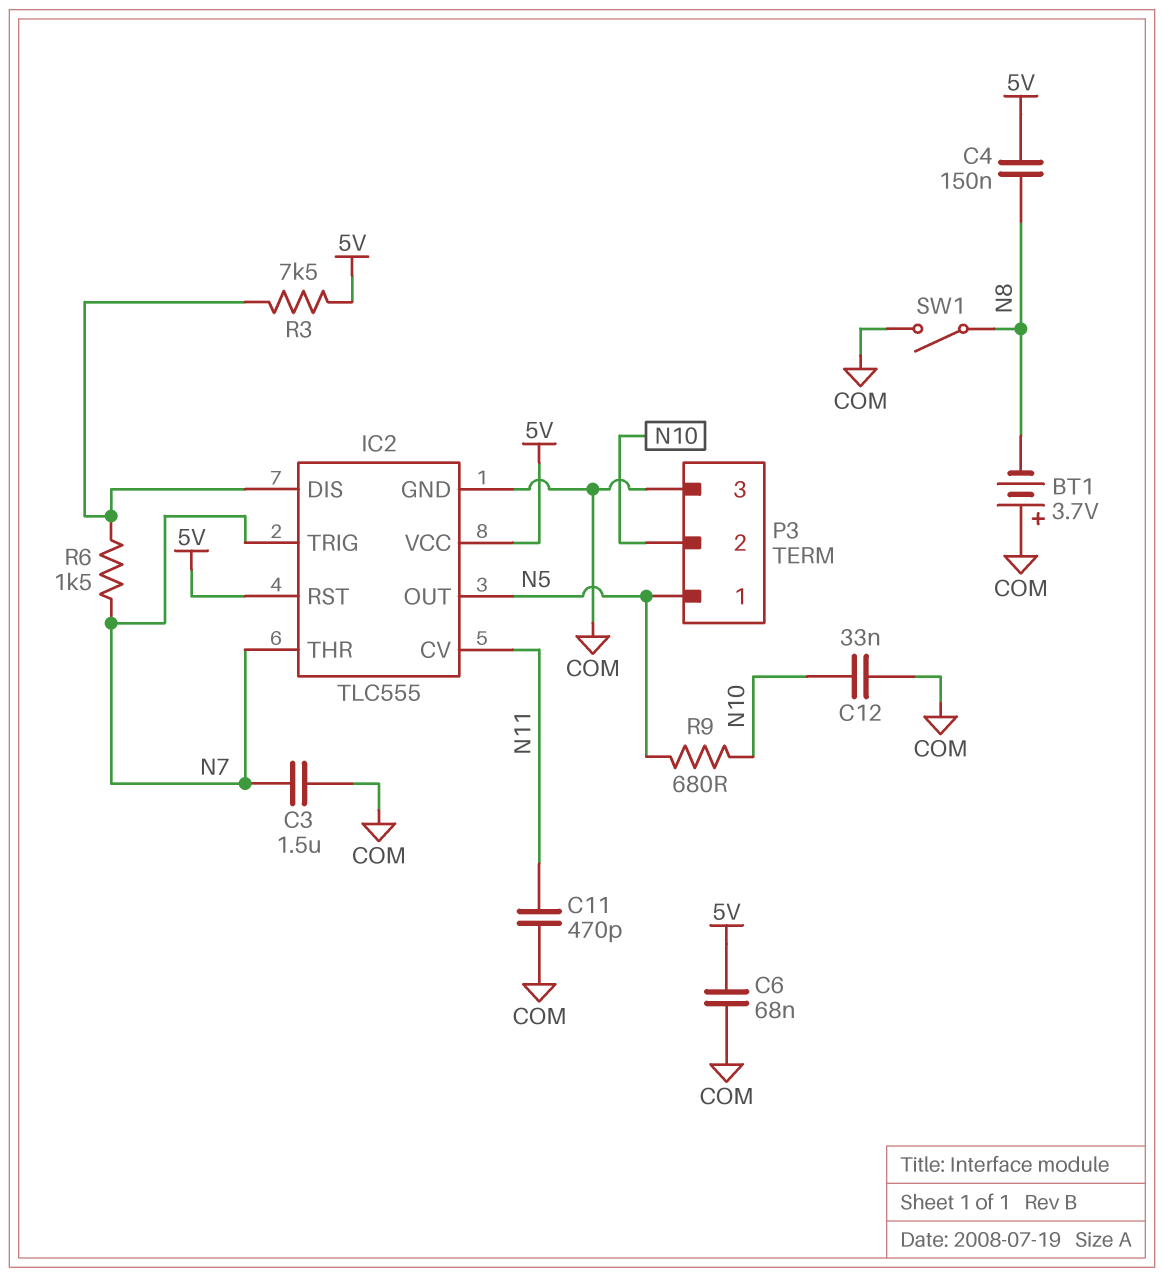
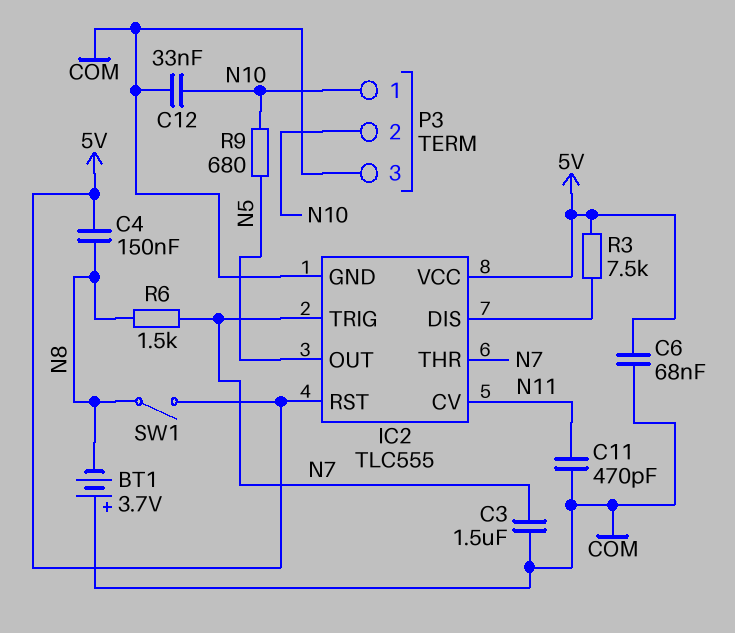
P3 pin 1: N5 -> N10
R6: 1.5k (IC2/DIS, N7) -> 1.5k (N7, N8)
SW1: switch (COM, N8) -> switch (5V, N8)

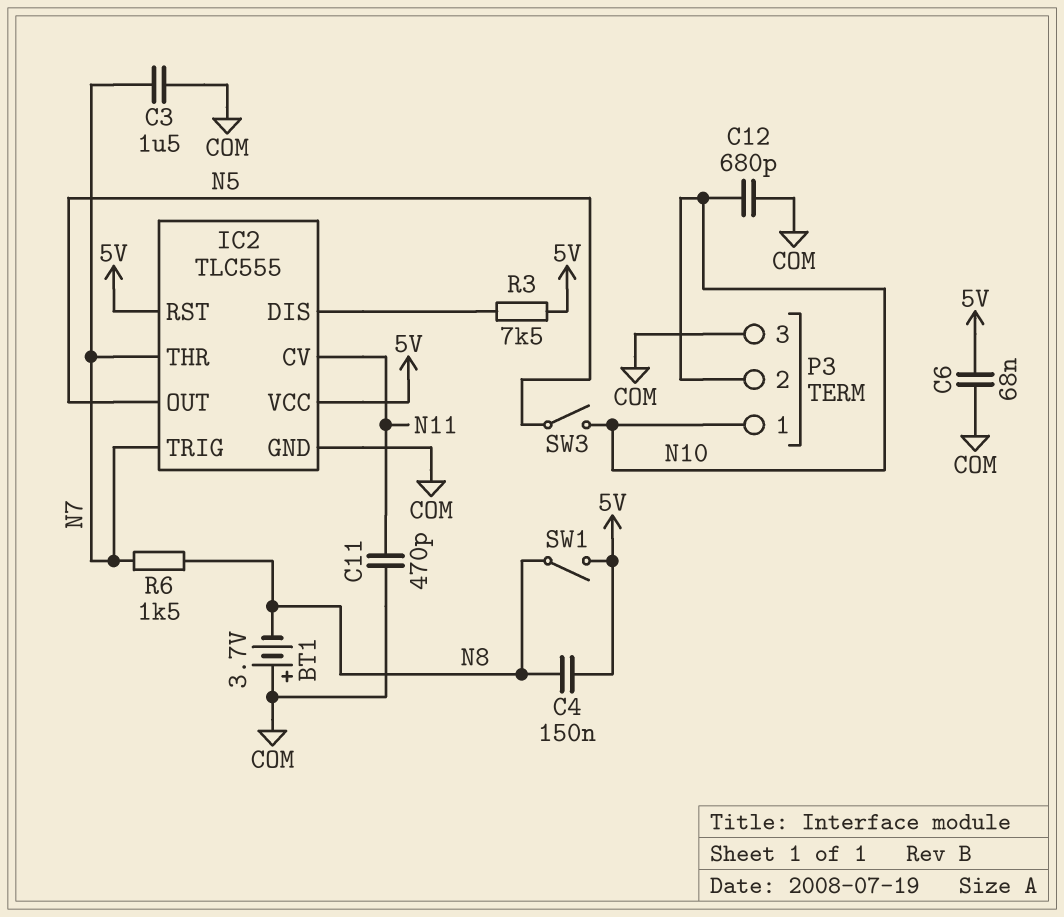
C12: 33nF (COM, N10) -> 680pF (COM, N10)
R9: 680 (N5, N10) -> none
SW3: none -> switch (N5, N10)

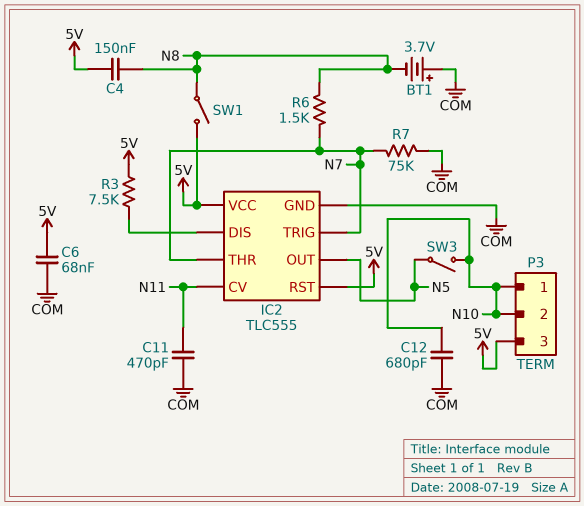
C3: 1.5uF (COM, N7) -> none
P3 pin 3: COM -> 5V
R7: none -> 75k (COM, N7)

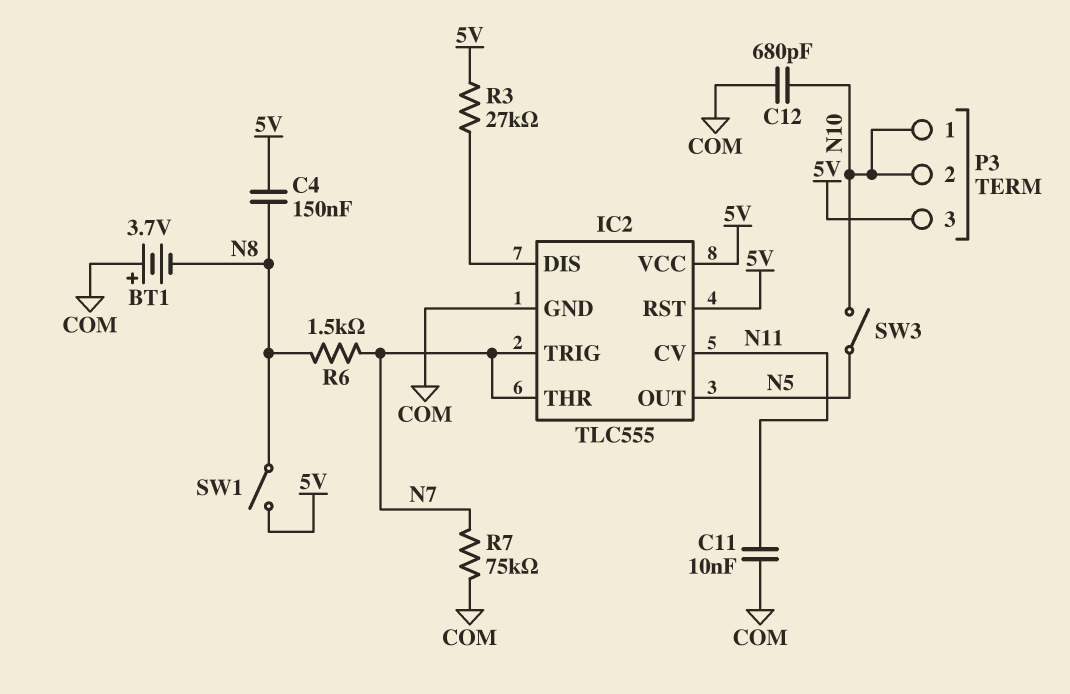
C6: 68nF (5V, COM) -> none
C11: 470pF (COM, N11) -> 10nF (COM, N11)
R3: 7.5k (5V, IC2/DIS) -> 27k (5V, IC2/DIS)

